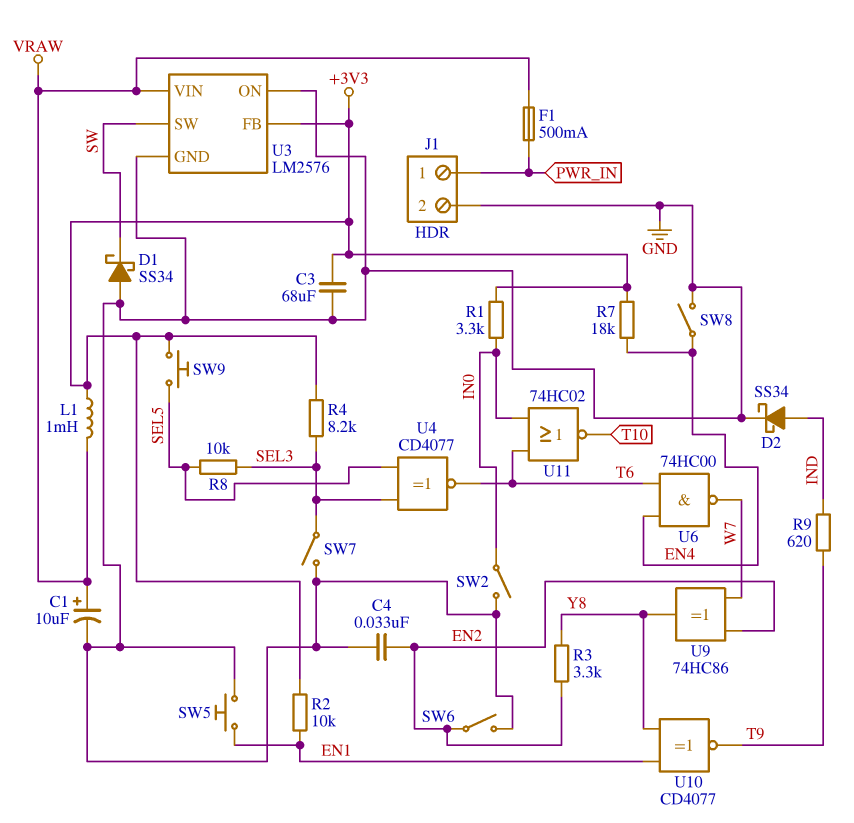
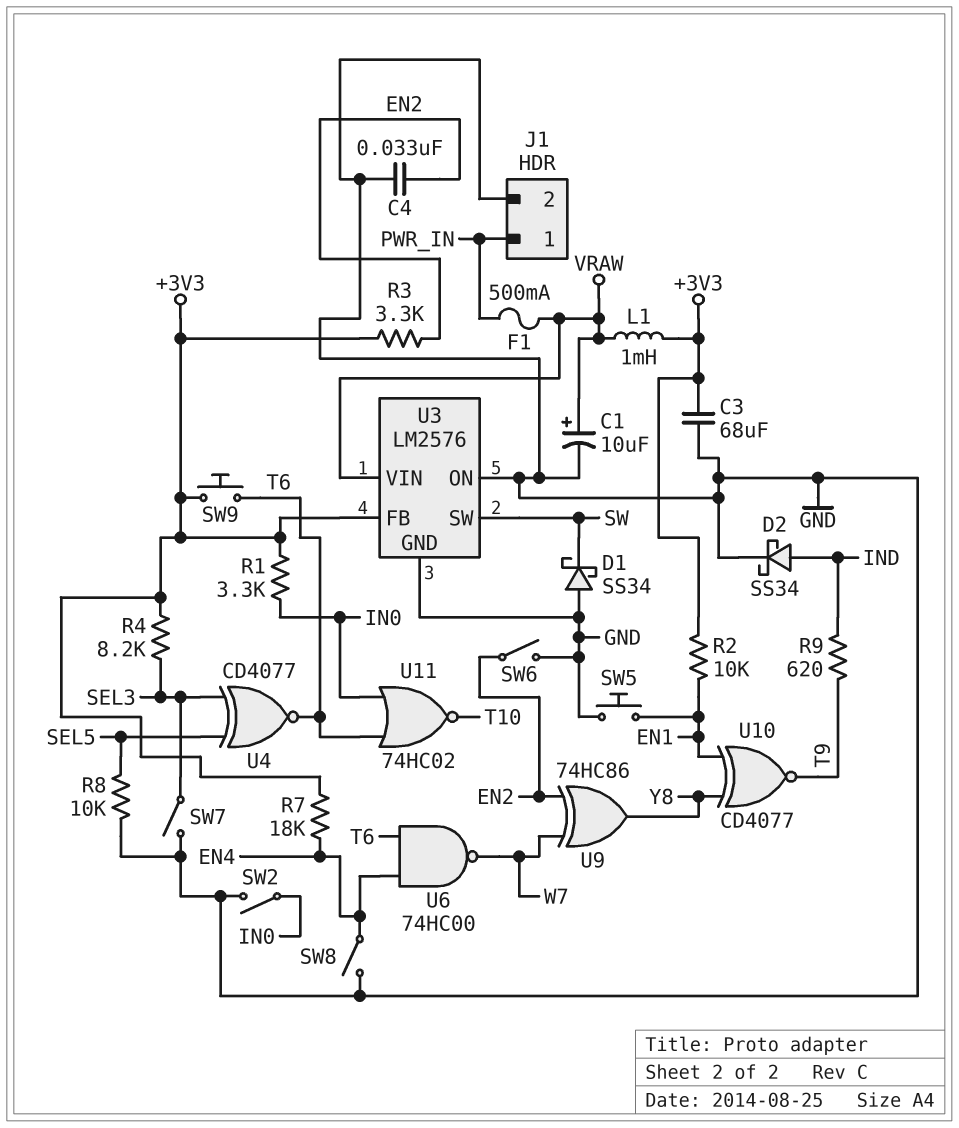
R3: 3.3k (EN2, Y8) -> 3.3k (+3V3, EN2)
R8: 10k (SEL3, SEL5) -> 10k (GND, SEL5)
SW9: button (+3V3, SEL5) -> button (+3V3, T6)

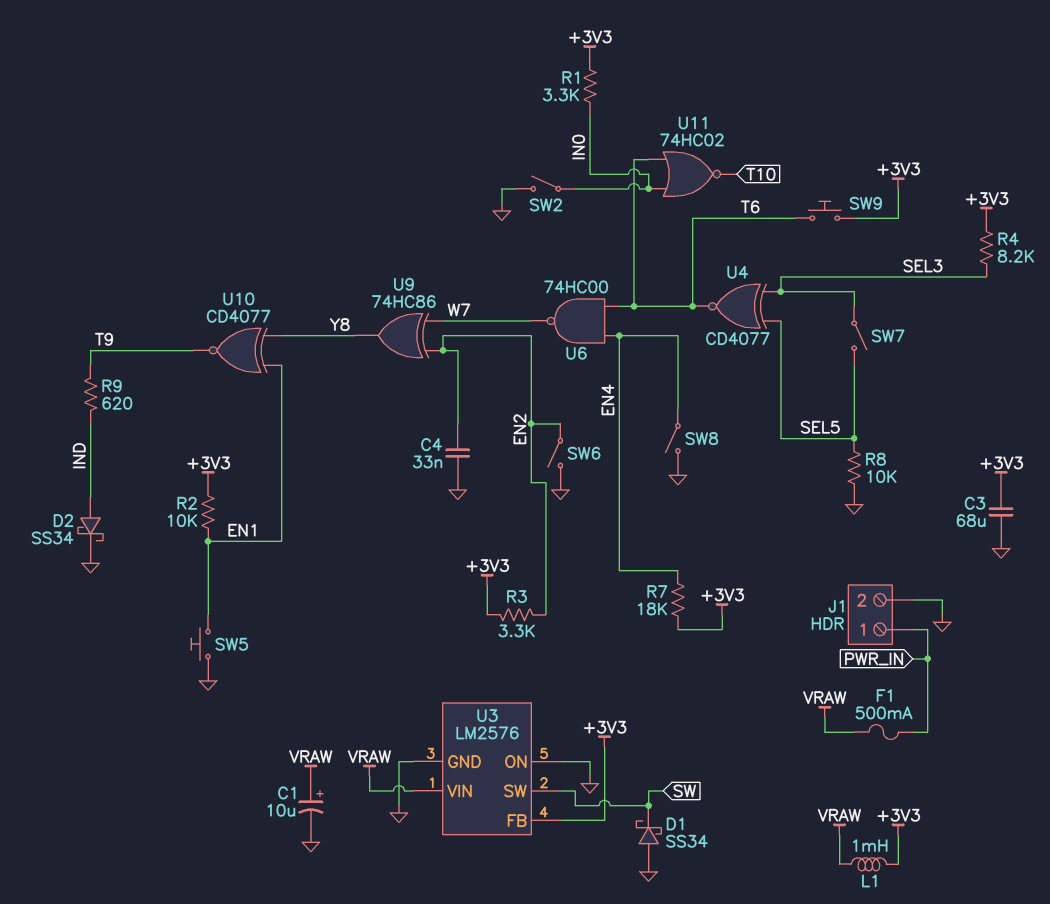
SW7: switch (GND, SEL3) -> switch (SEL3, SEL5)

